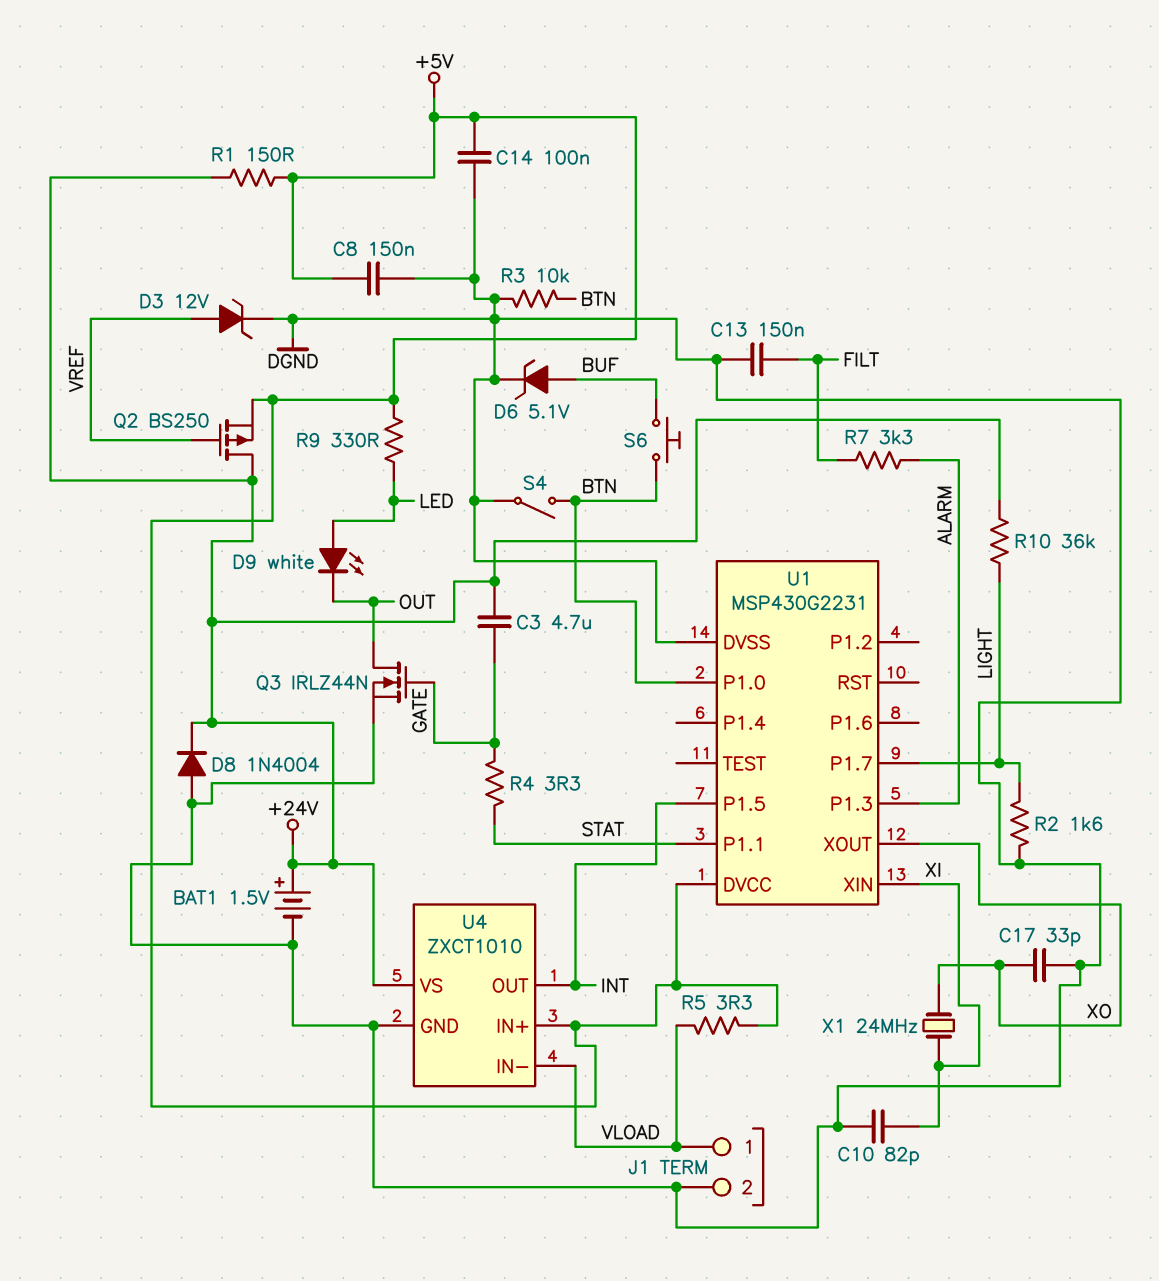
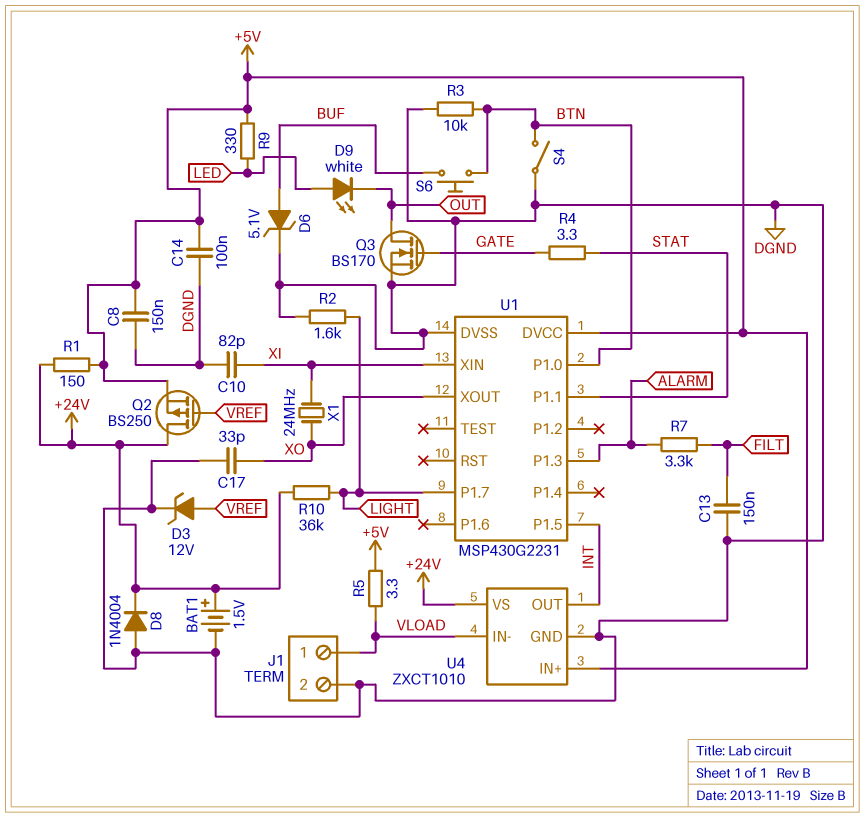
C3: 4.7uF (+24V, GATE) -> none
Q3: NMOS IRLZ44N (G GATE, D OUT, S DGND) -> NMOS BS170 (G GATE, D OUT, S DGND)

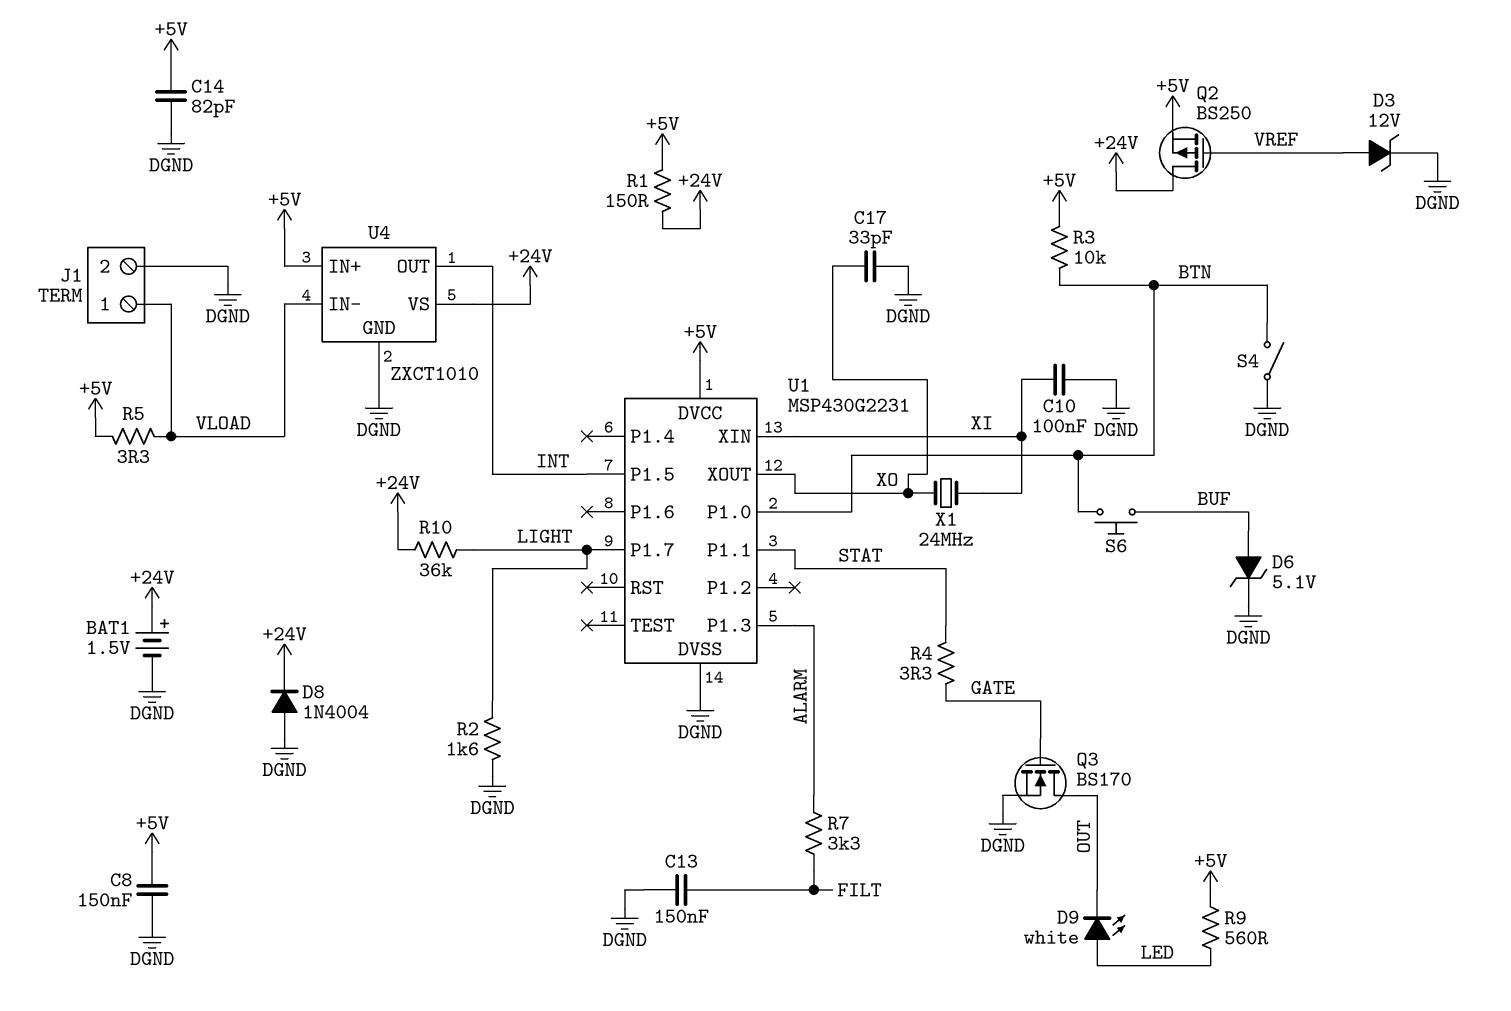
C10: 82pF (DGND, XI) -> 100nF (DGND, XI)
C14: 100nF (+5V, DGND) -> 82pF (+5V, DGND)
R3: 10k (BTN, DGND) -> 10k (+5V, BTN)
R9: 330 (+5V, LED) -> 560 (+5V, LED)

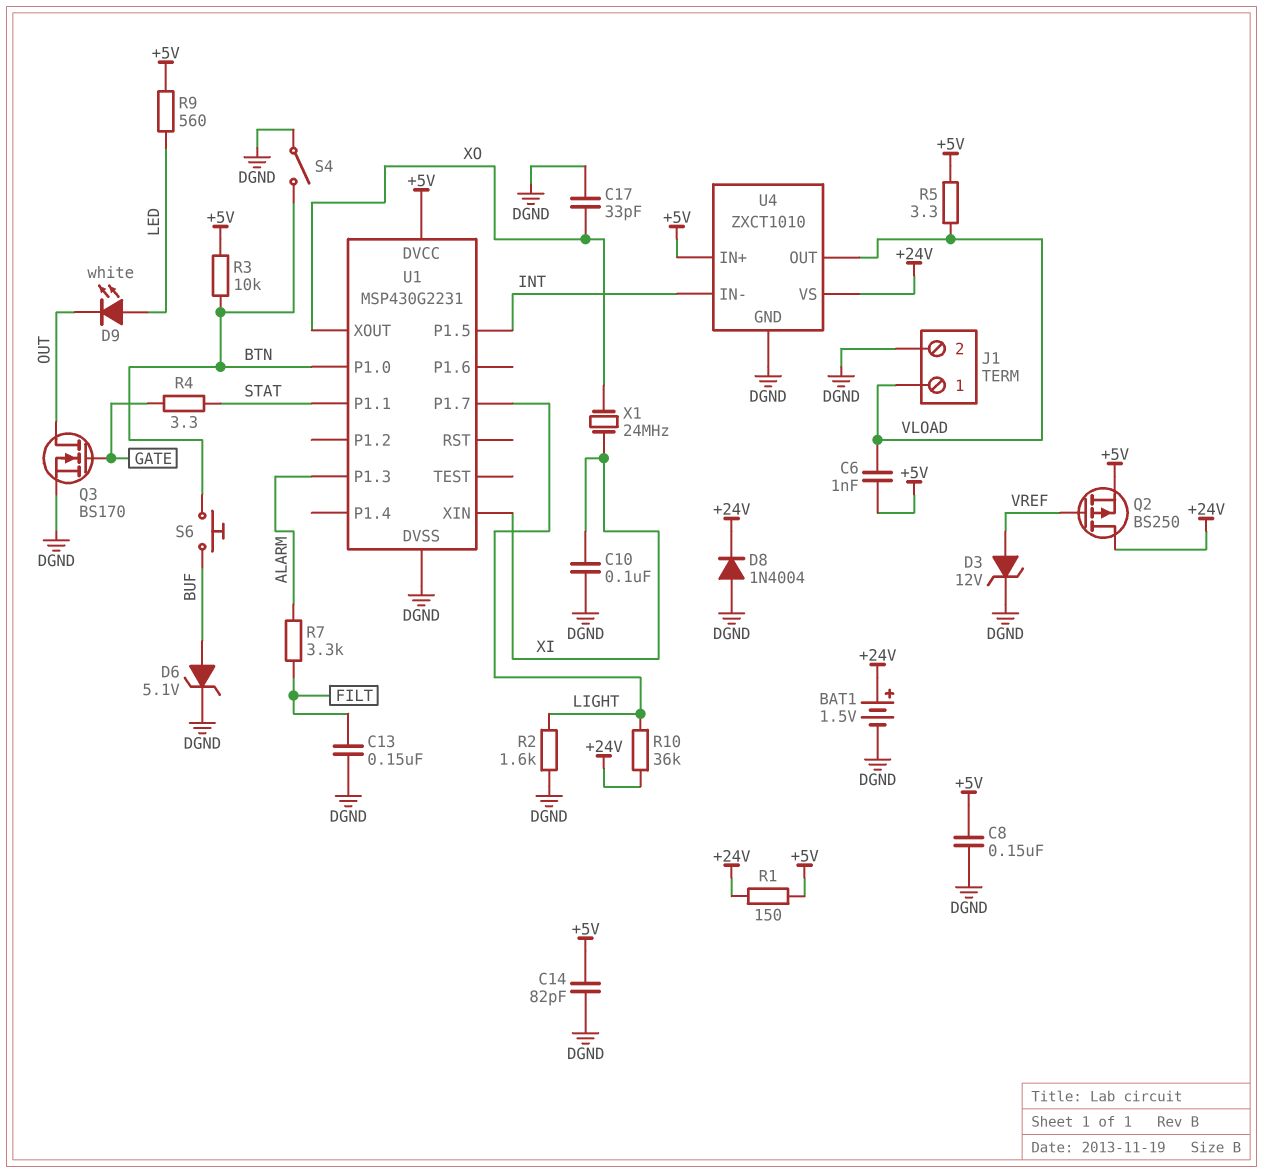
C6: none -> 1nF (+5V, VLOAD)
U4 pin IN-: VLOAD -> INT
U4 pin OUT: INT -> VLOAD

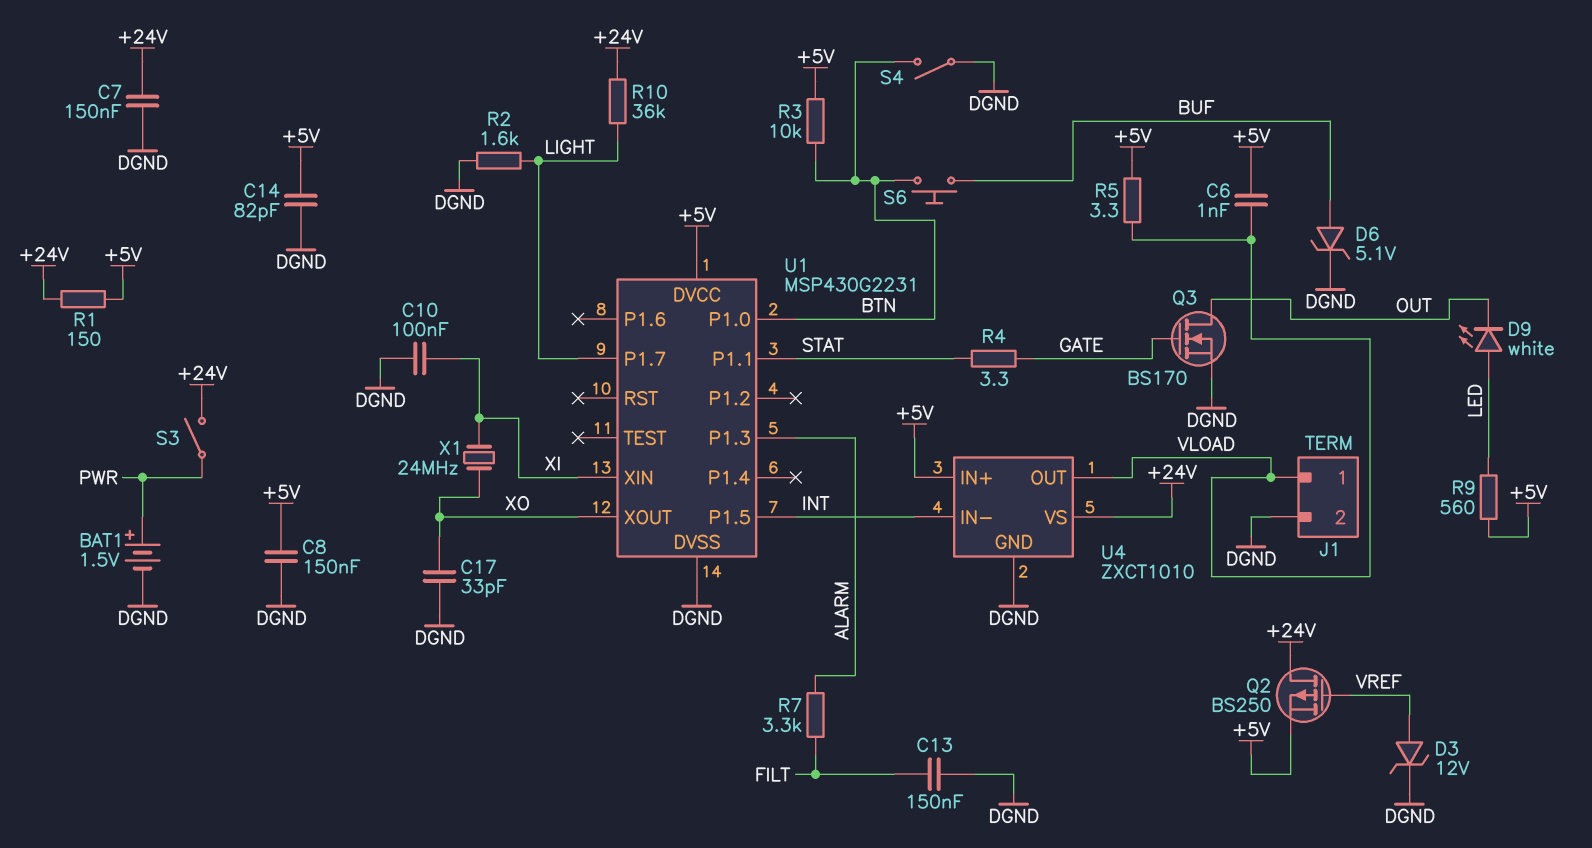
BAT1: 1.5V (plus +24V, minus DGND) -> 1.5V (plus PWR, minus DGND)
C7: none -> 150nF (+24V, DGND)
D8: diode 1N4004 (A DGND, K +24V) -> none
S3: none -> switch (+24V, PWR)

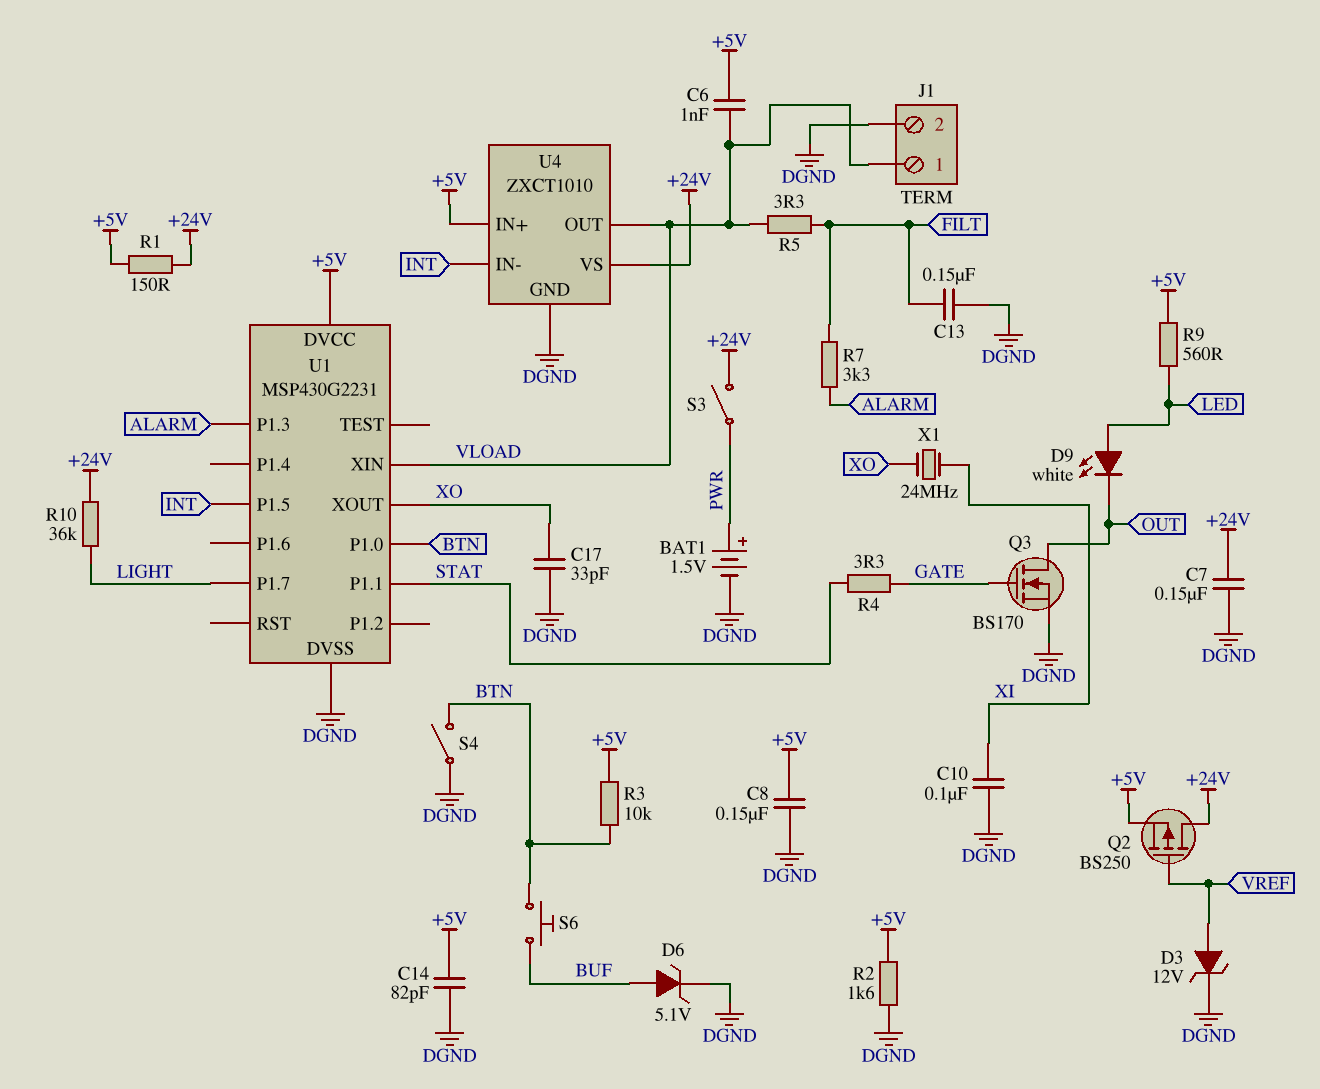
R2: 1.6k (DGND, LIGHT) -> 1.6k (+5V, DGND)
R5: 3.3 (+5V, VLOAD) -> 3.3 (FILT, VLOAD)
U1 pin XIN: XI -> VLOAD

